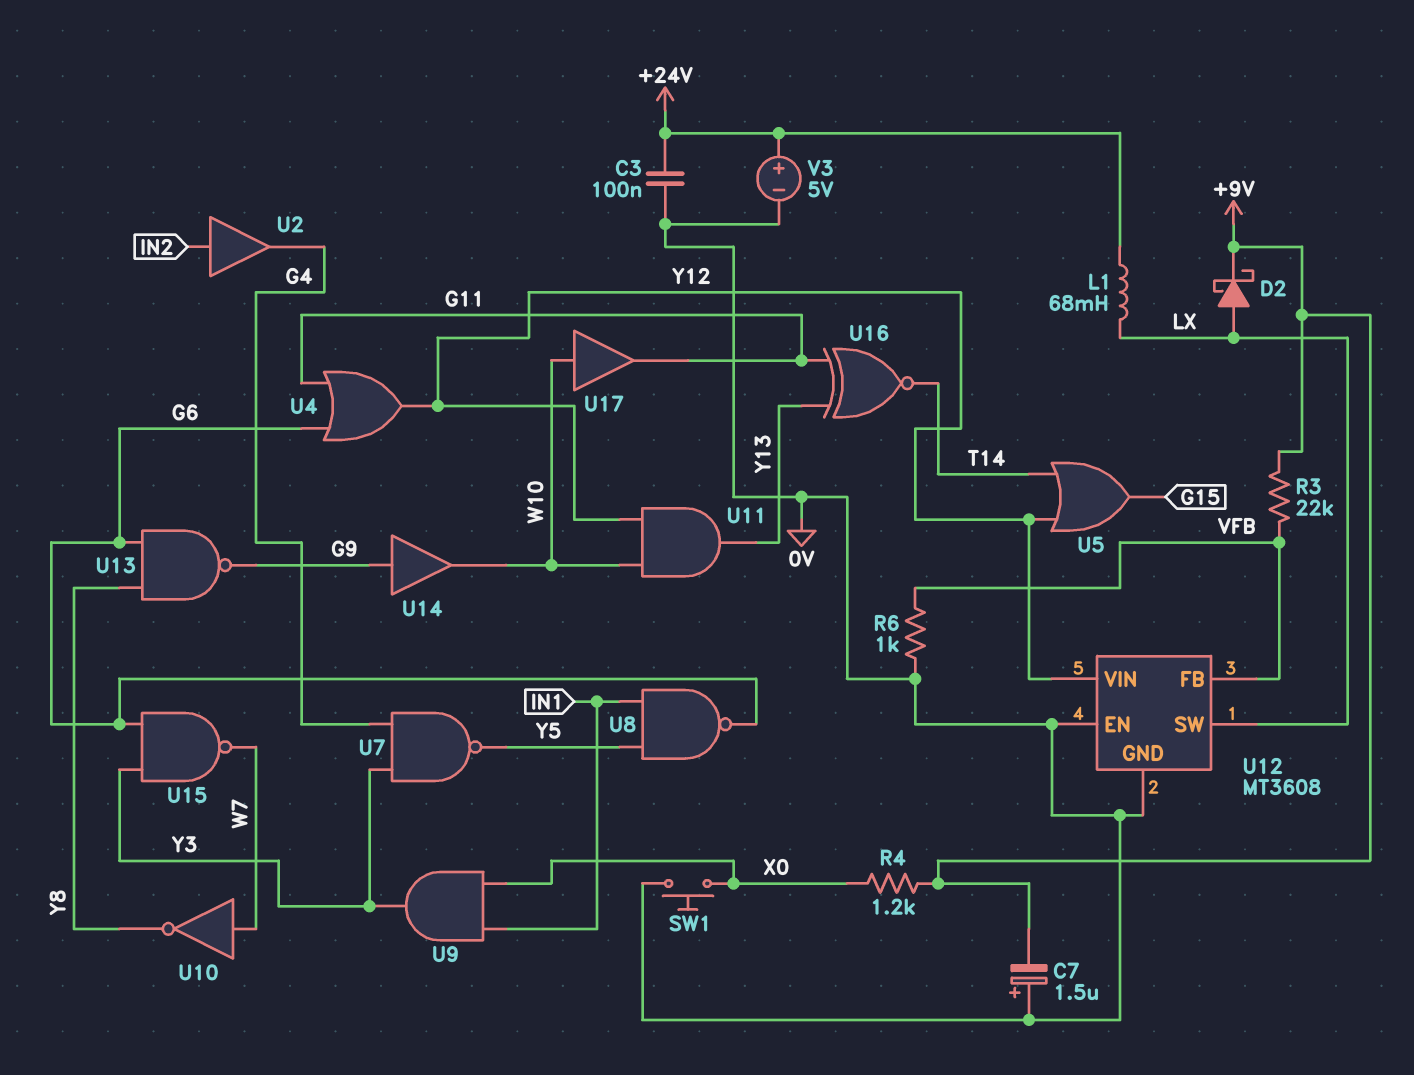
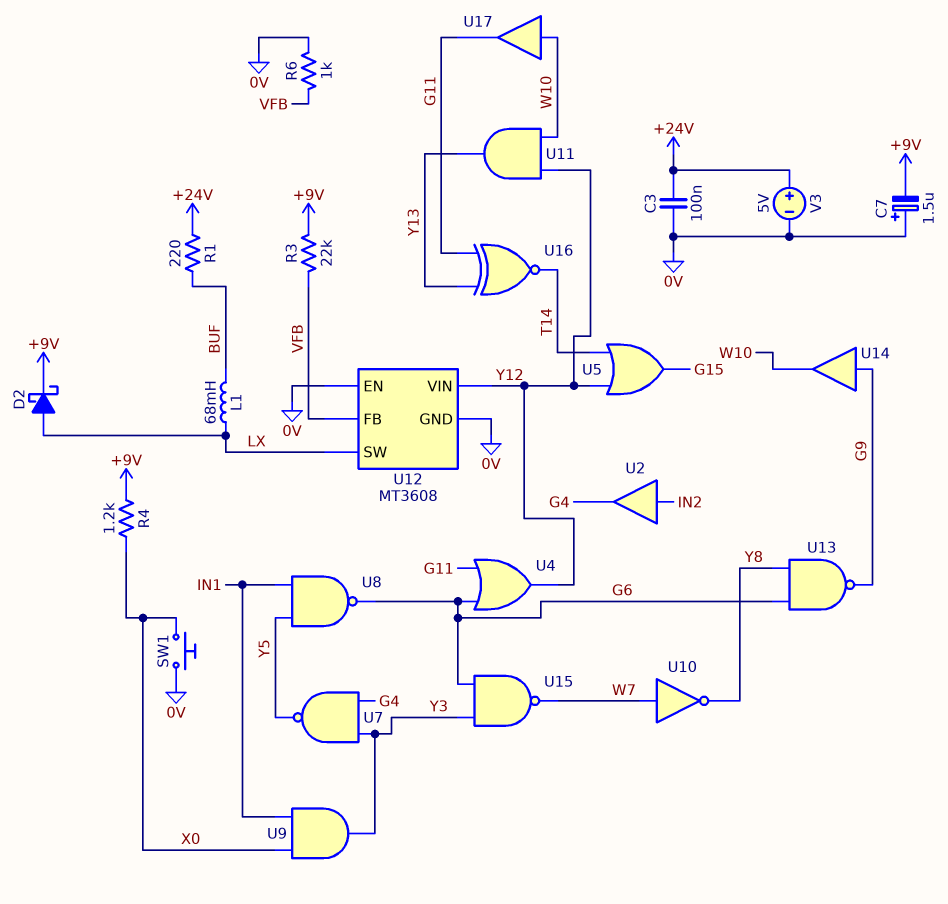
L1: 68mH (+24V, LX) -> 68mH (BUF, LX)
R1: none -> 220 (+24V, BUF)

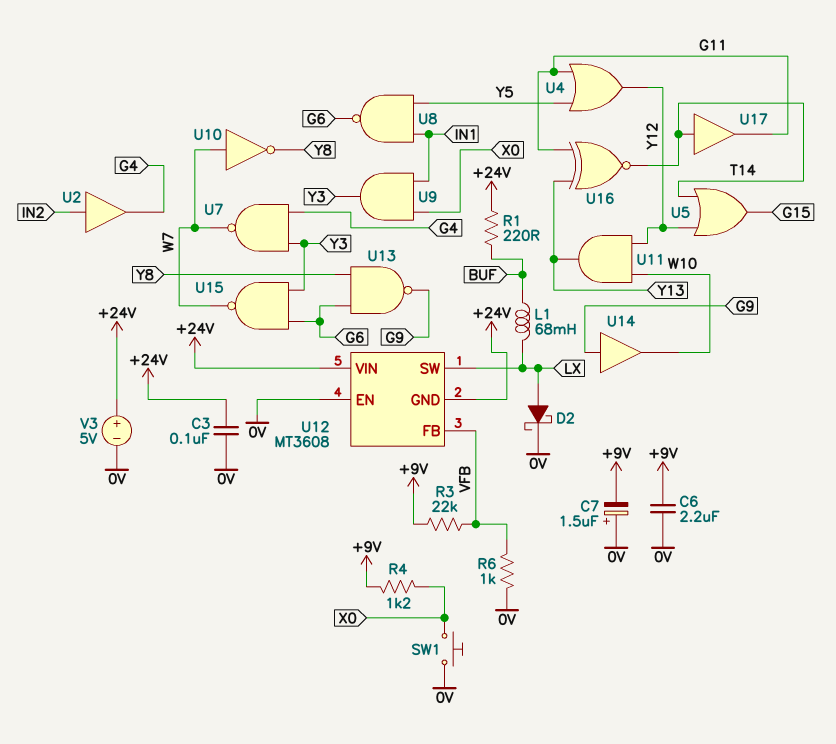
C6: none -> 2.2uF (+9V, 0V)
D2: schottky (A LX, K +9V) -> schottky (A LX, K 0V)
U4: OR (in G6, in G11, out Y12) -> OR (in G11, in Y5, out Y12)
U7: NAND (in G4, in Y3, out Y5) -> NAND (in G4, in Y3, out W7)
U12 pin GND: 0V -> +24V
U12 pin VIN: Y12 -> +24V
U17: buffer (in W10, out G11) -> buffer (in T14, out G11)

